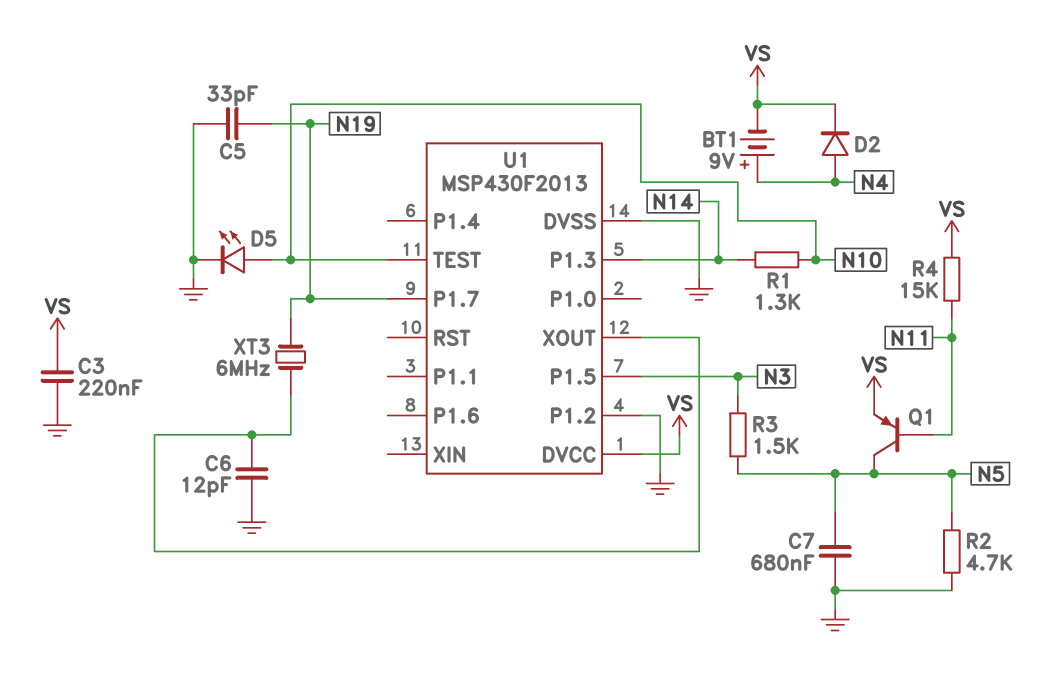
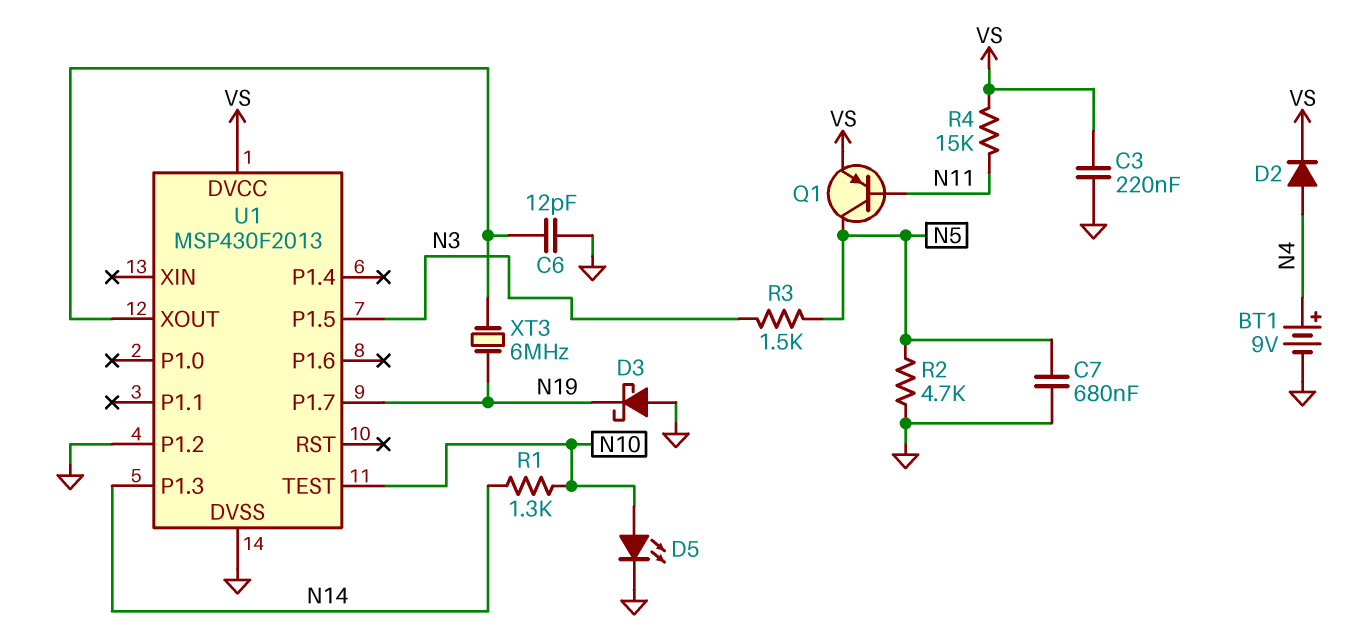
BT1: 9V (plus N4, minus VS) -> 9V (plus N4, minus GND)
C5: 33pF (GND, N19) -> none
D3: none -> schottky (A GND, K N19)

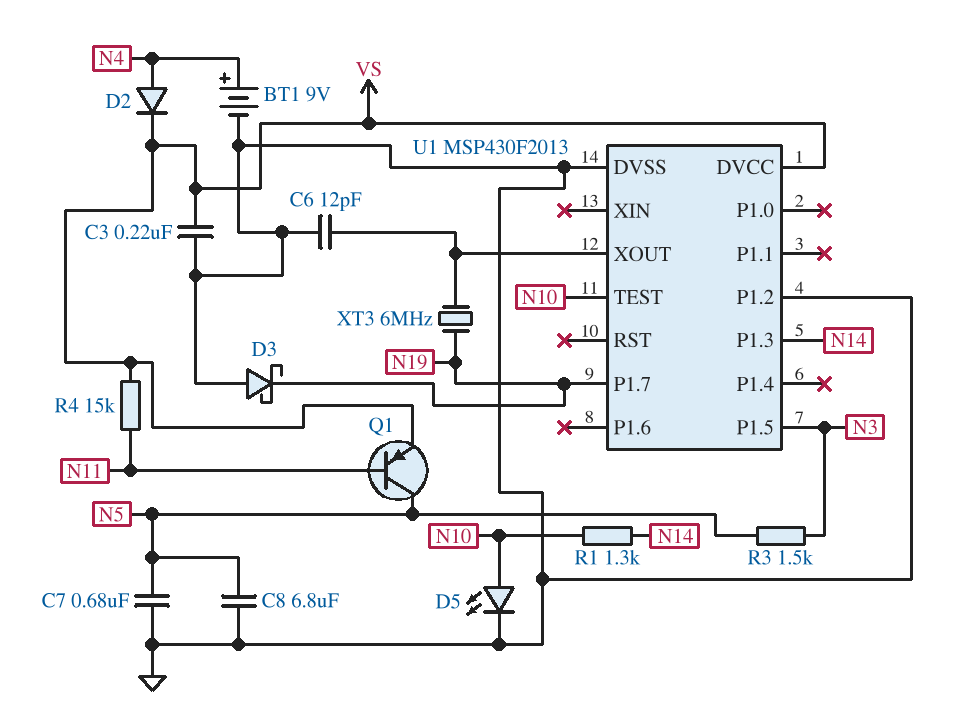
C8: none -> 6.8uF (GND, N5)
R2: 4.7k (GND, N5) -> none

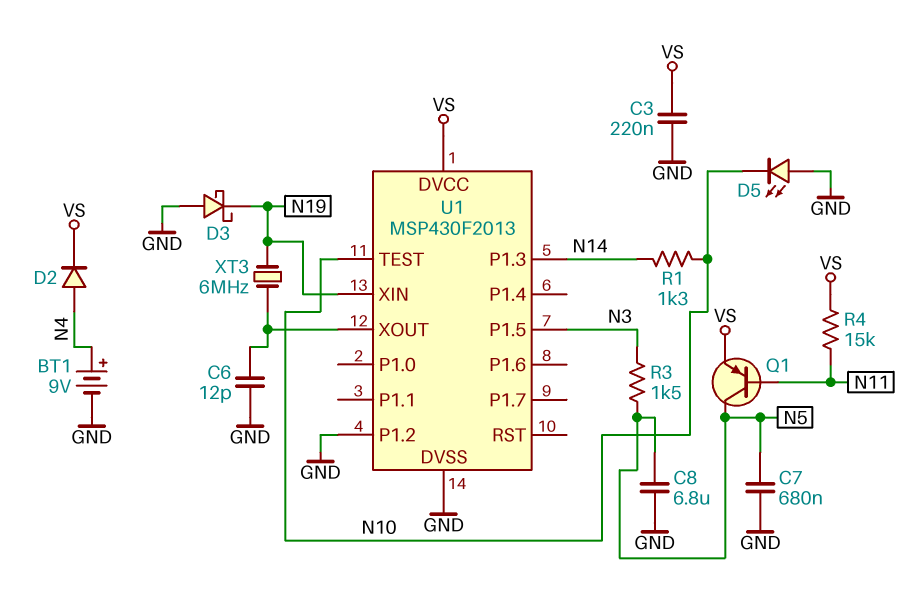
D5: LED (A N10, K GND) -> LED (A GND, K N10)
U1 pin P1.7: N19 -> none
U1 pin XIN: none -> N19

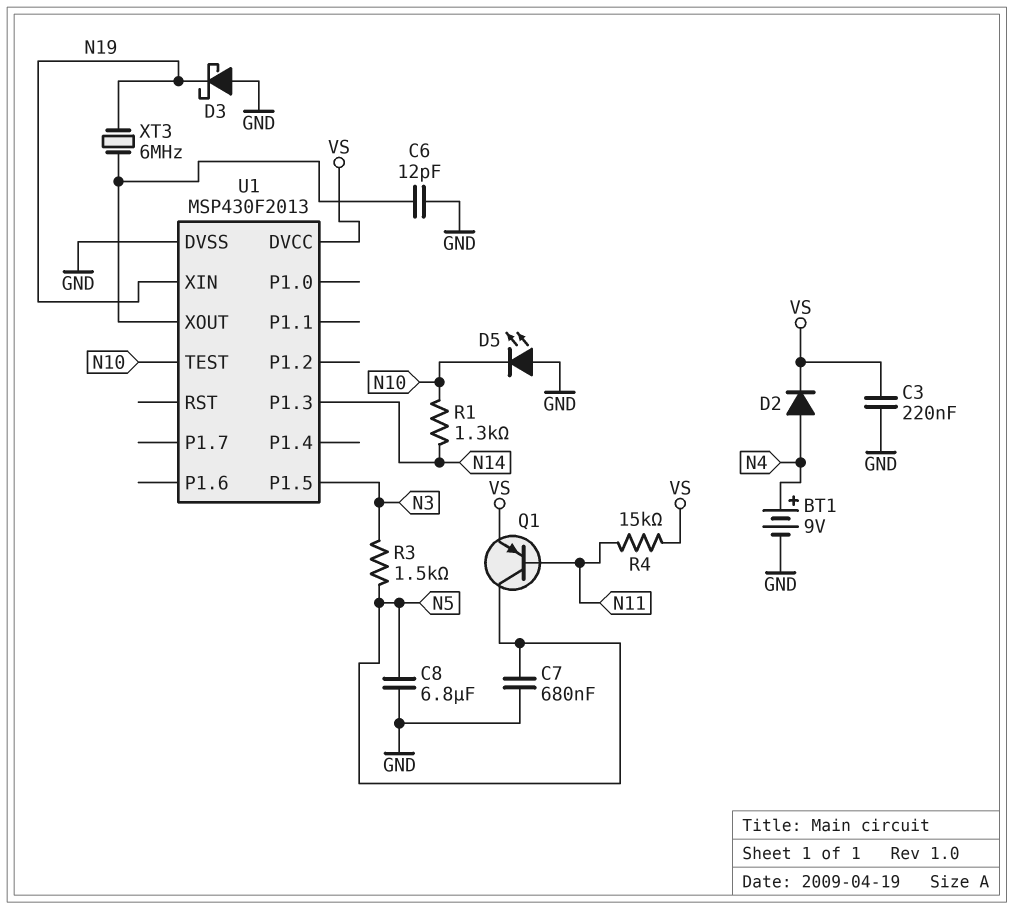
U1 pin P1.2: GND -> none

